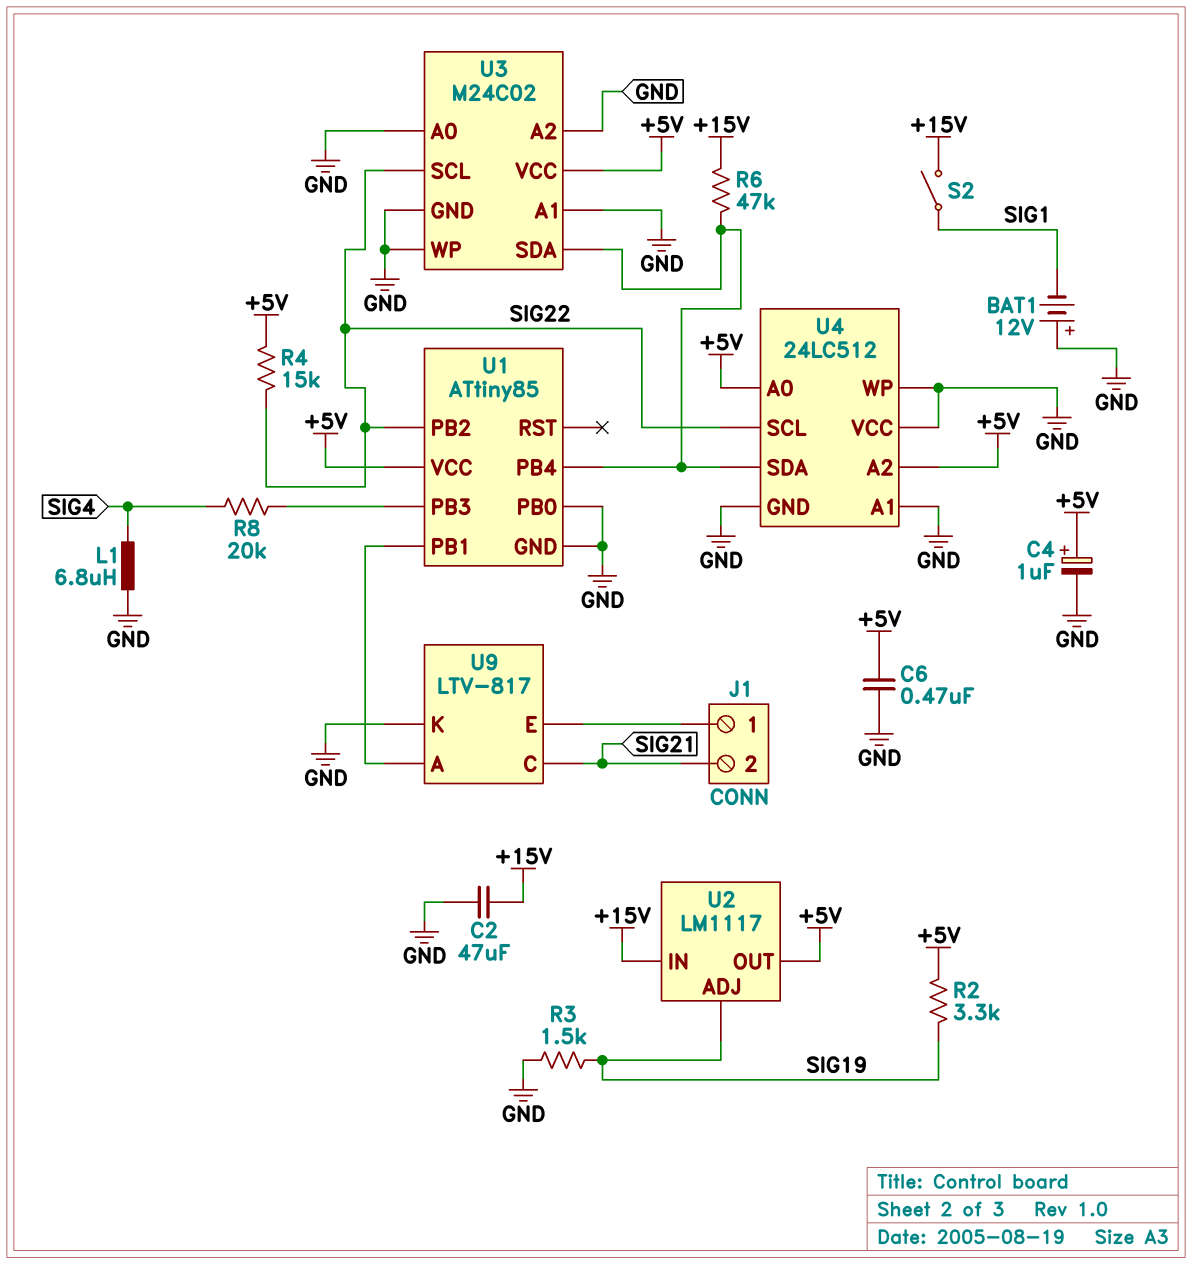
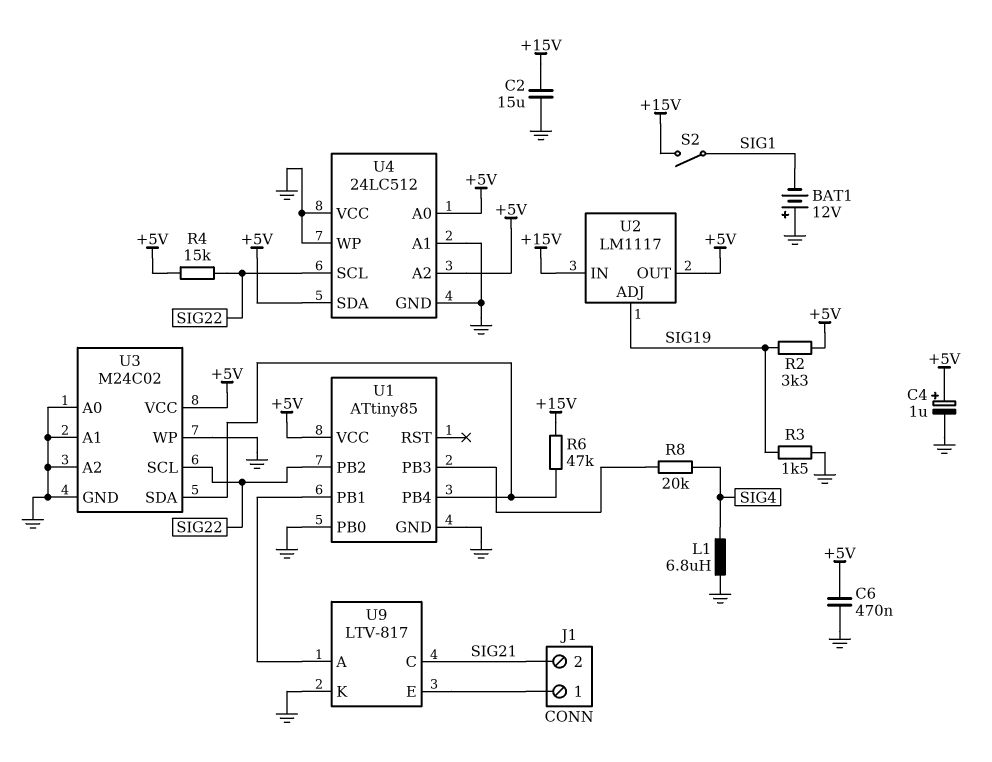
C2: 47uF (+15V, GND) -> 15uF (+15V, GND)
U4 pin SDA: U1/PB4 -> +5V

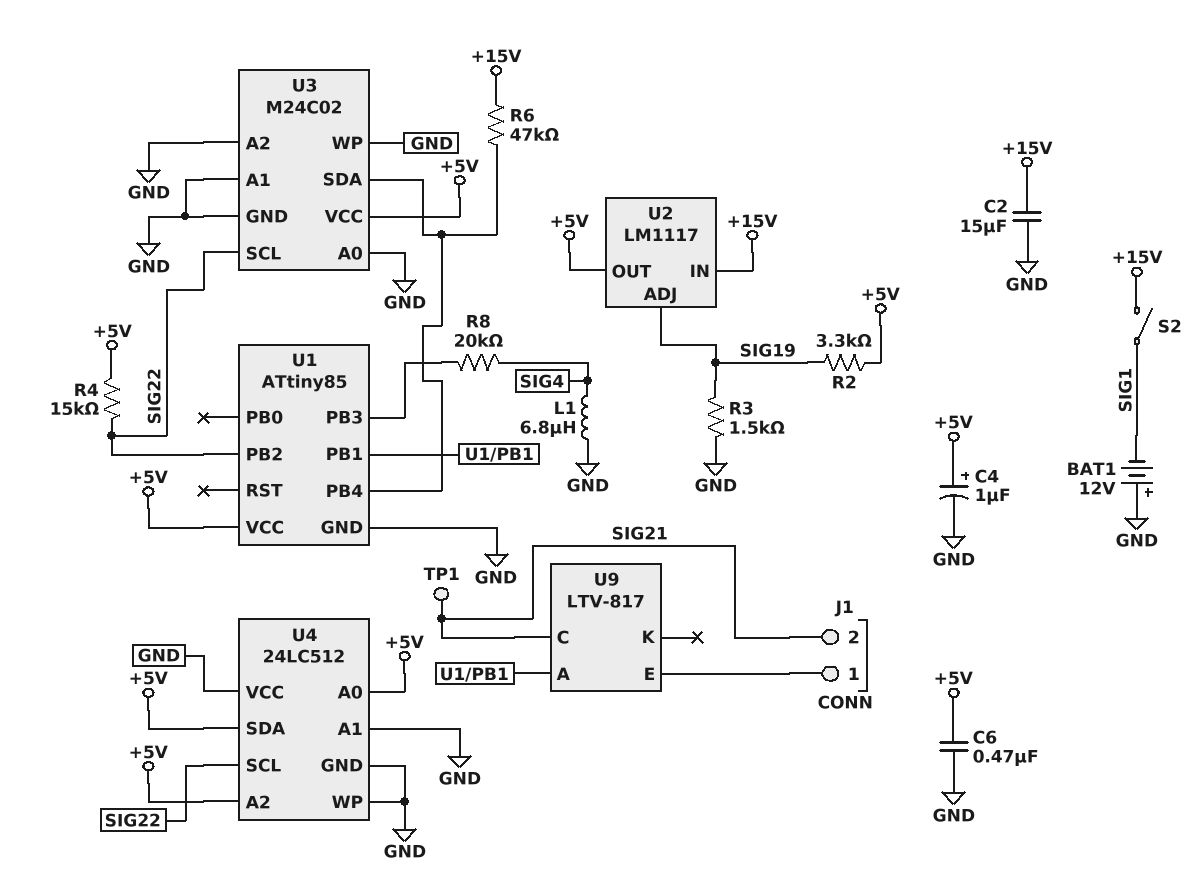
TP1: none -> test point (SIG21)
U1 pin PB0: GND -> none
U9 pin K: GND -> none

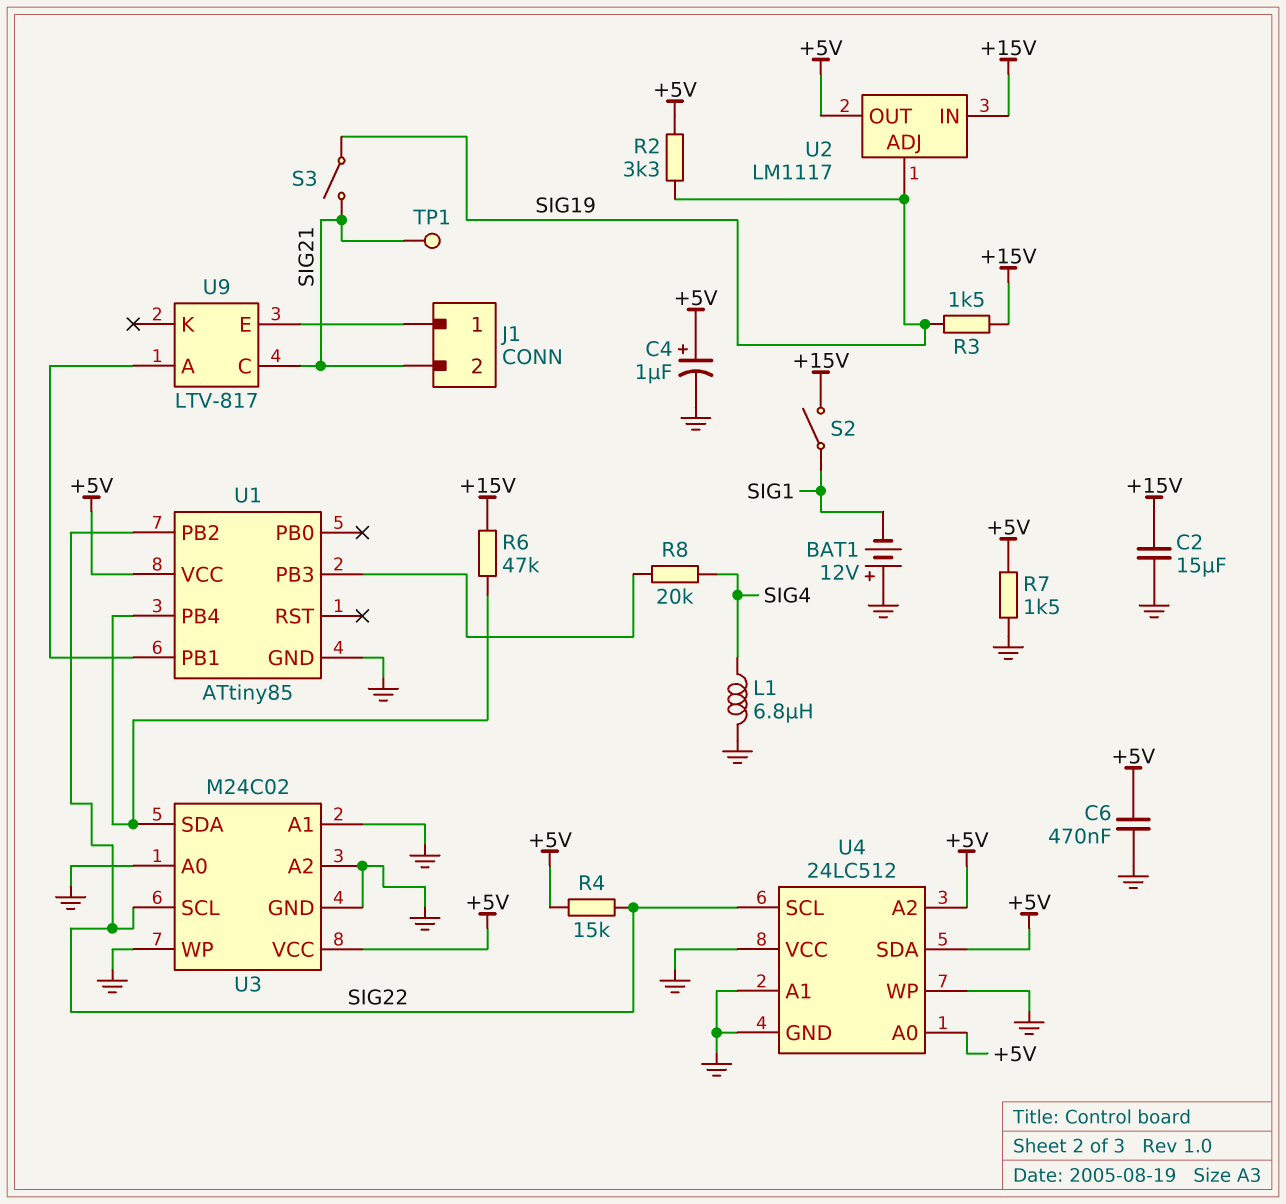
R3: 1.5k (GND, SIG19) -> 1.5k (+15V, SIG19)
R7: none -> 1.5k (+5V, GND)
S3: none -> switch (SIG19, SIG21)

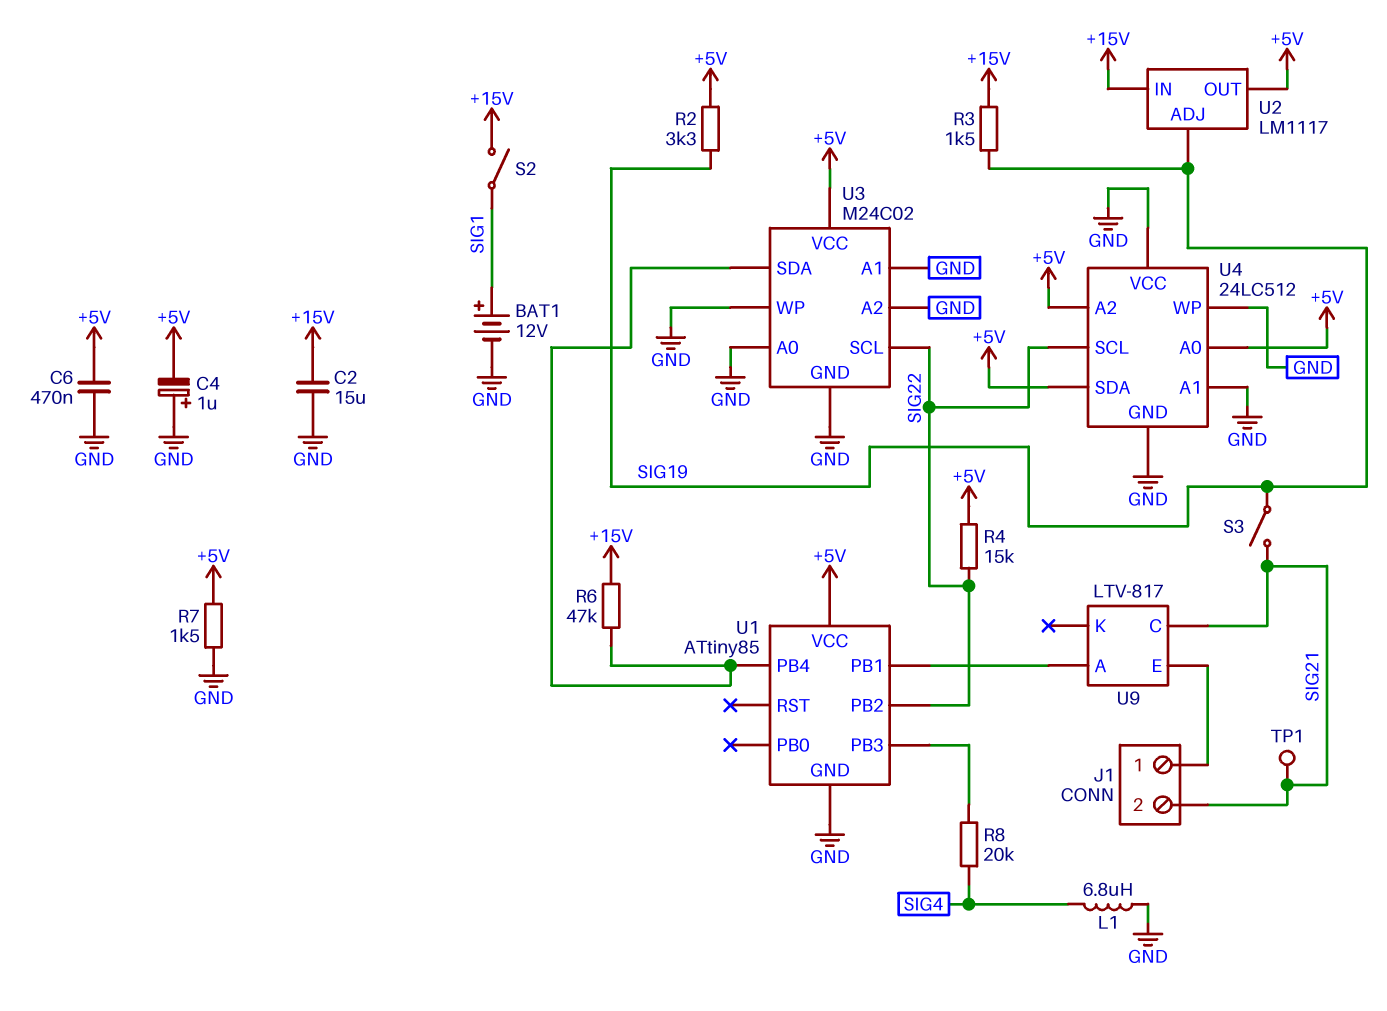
BAT1: 12V (plus GND, minus SIG1) -> 12V (plus SIG1, minus GND)
C4: 1uF (plus +5V, minus GND) -> 1uF (plus GND, minus +5V)

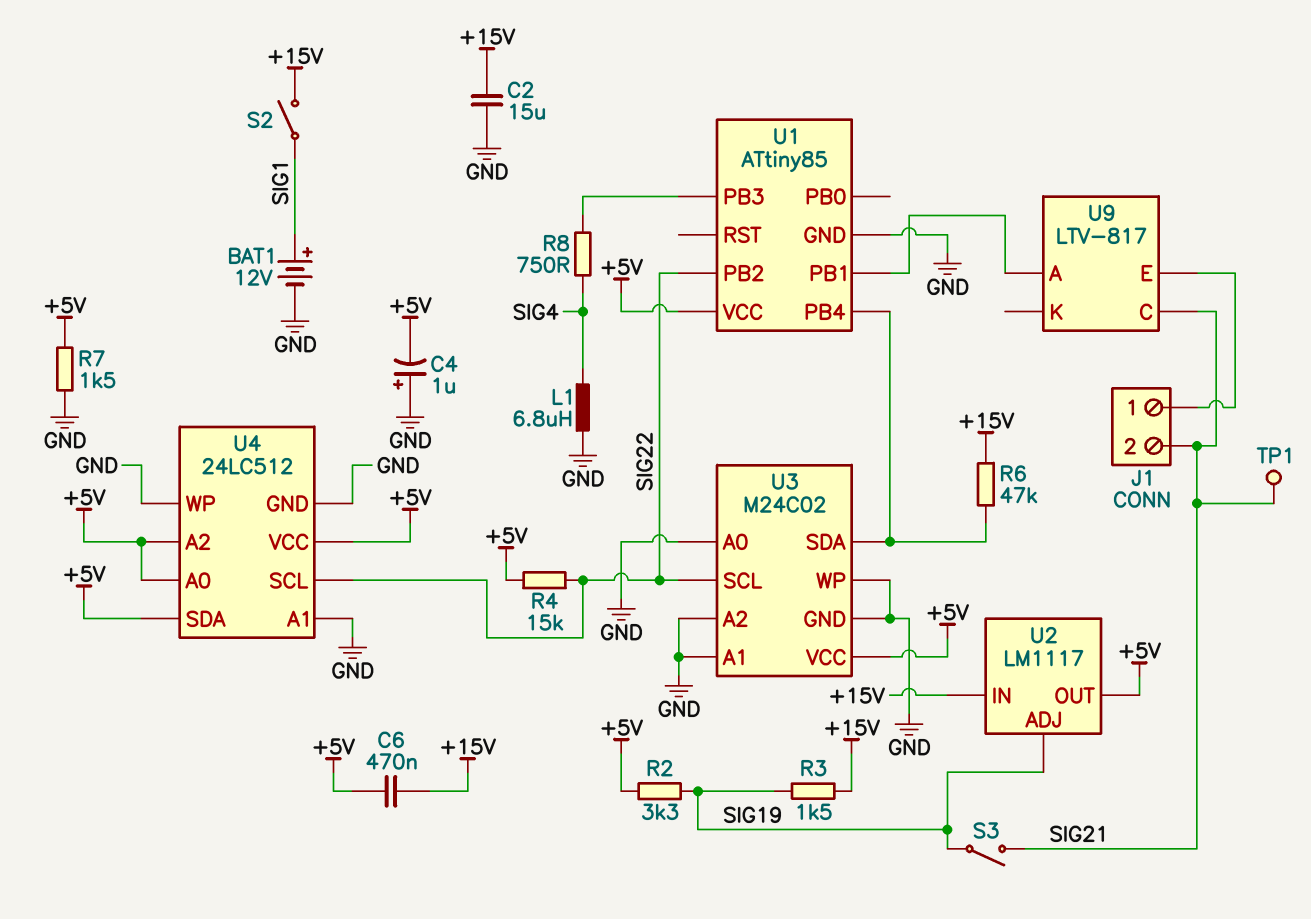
C6: 470nF (+5V, GND) -> 470nF (+5V, +15V)
R8: 20k (SIG4, U1/PB3) -> 750 (SIG4, U1/PB3)
U4 pin VCC: GND -> +5V

